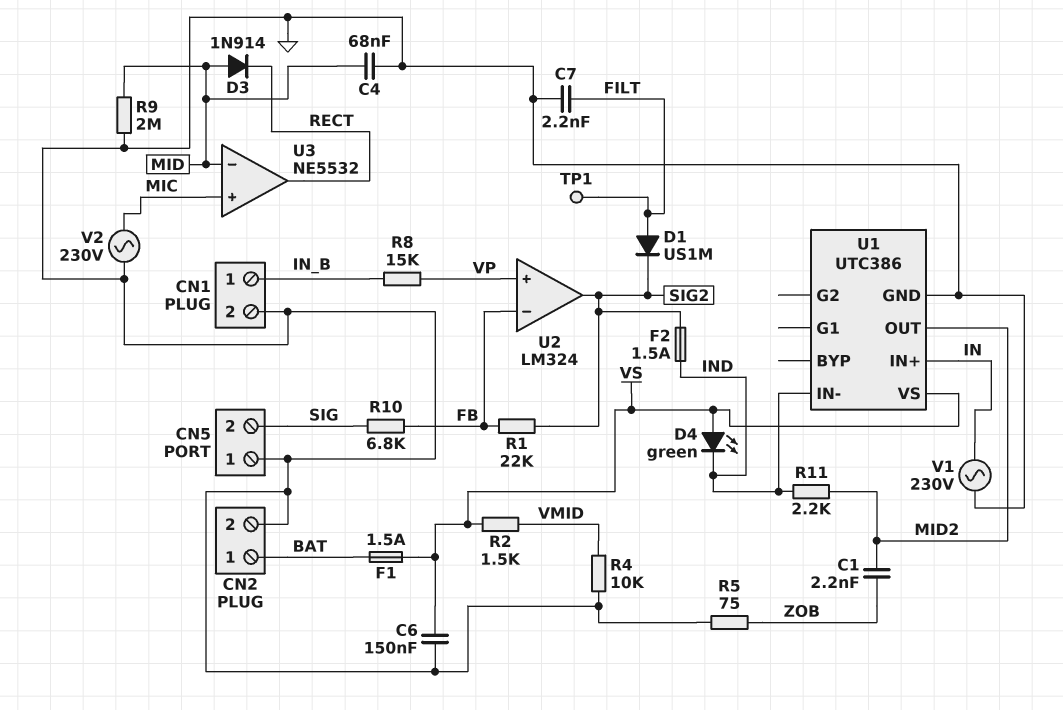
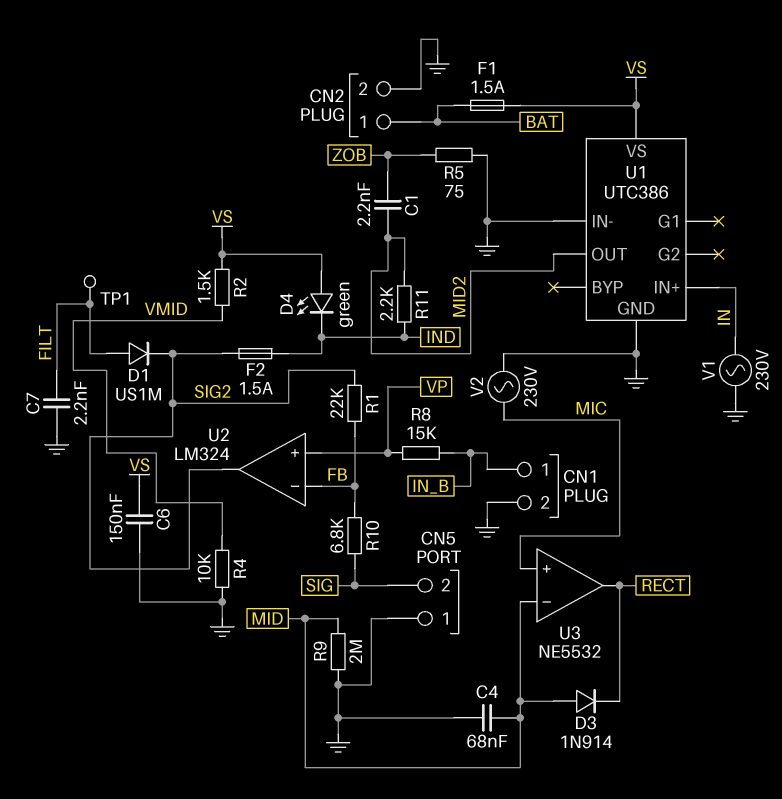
U1 pin IN-: IND -> GND

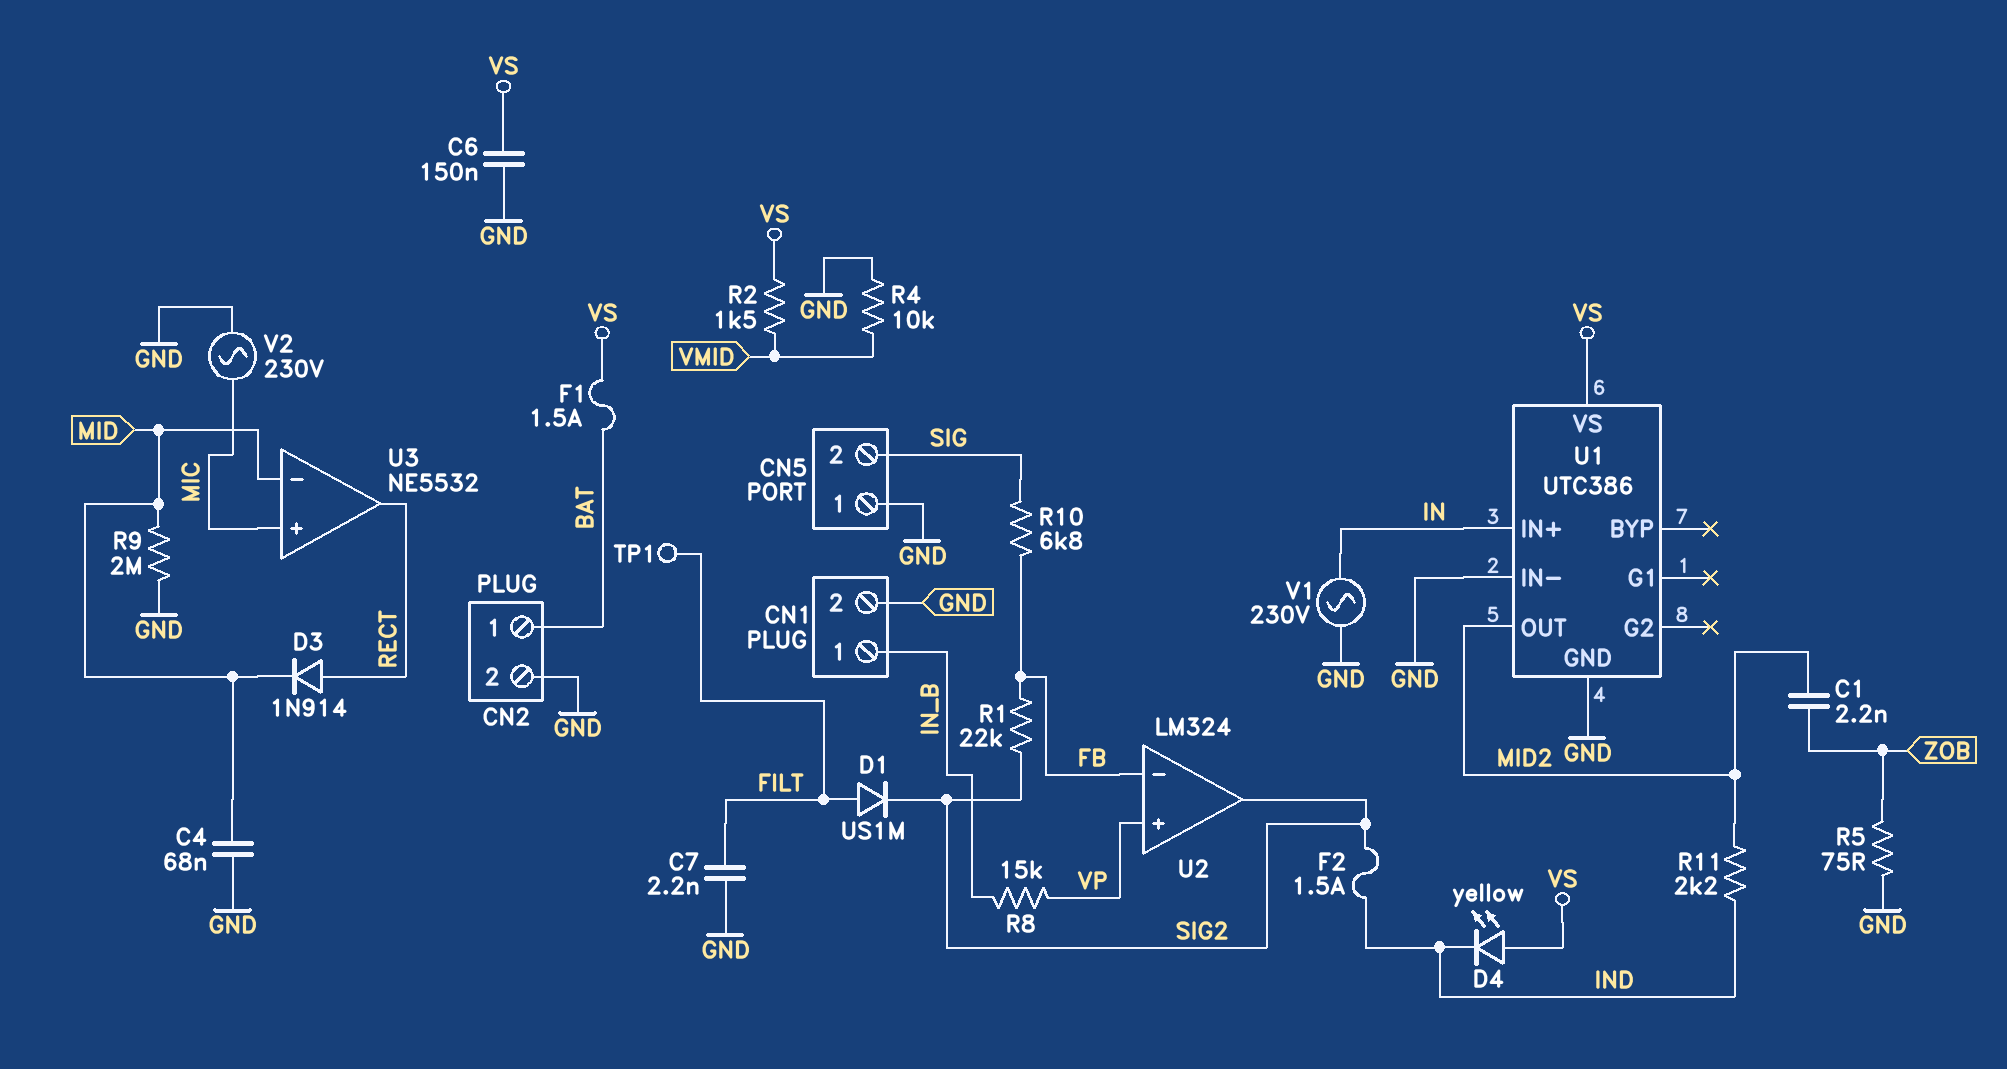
D3: diode 1N914 (A MID, K RECT) -> diode 1N914 (A RECT, K MID)
D4: LED green (A VS, K IND) -> LED yellow (A VS, K IND)

